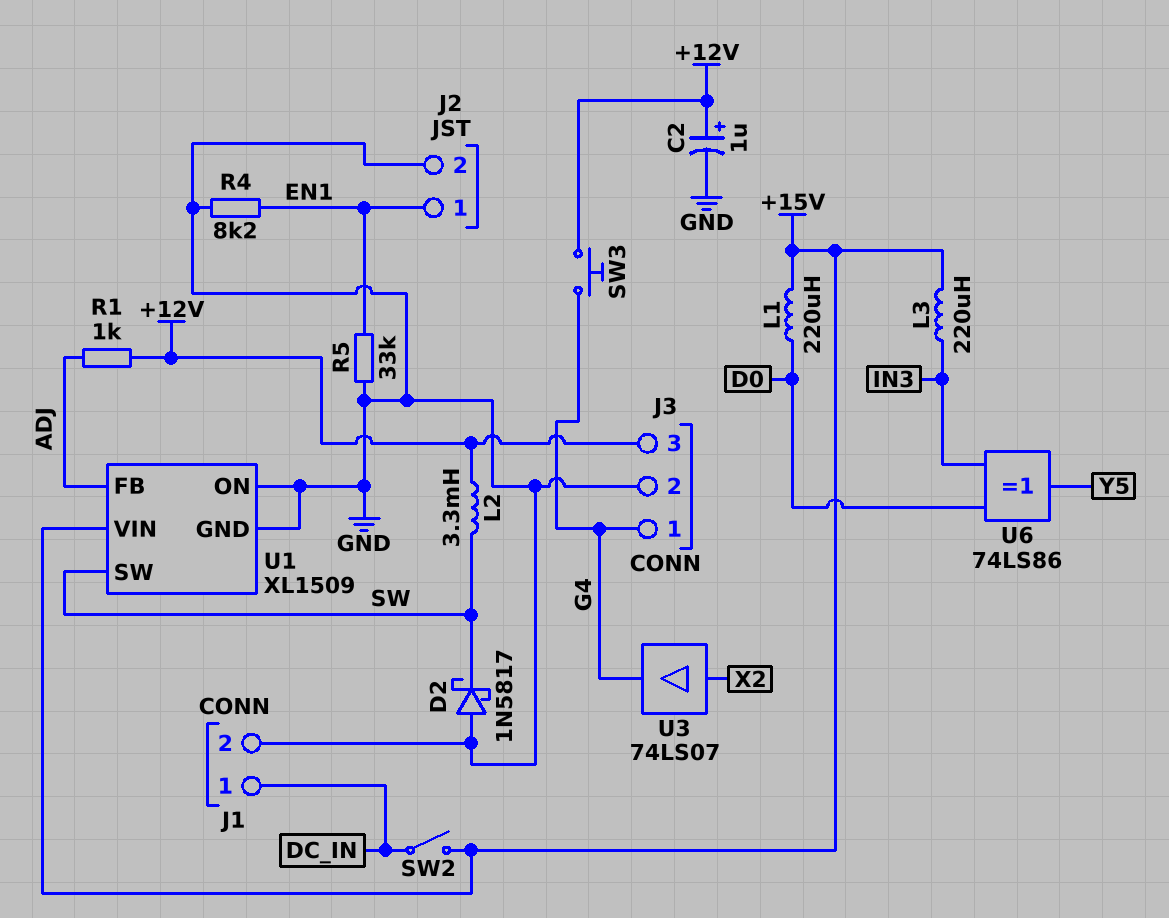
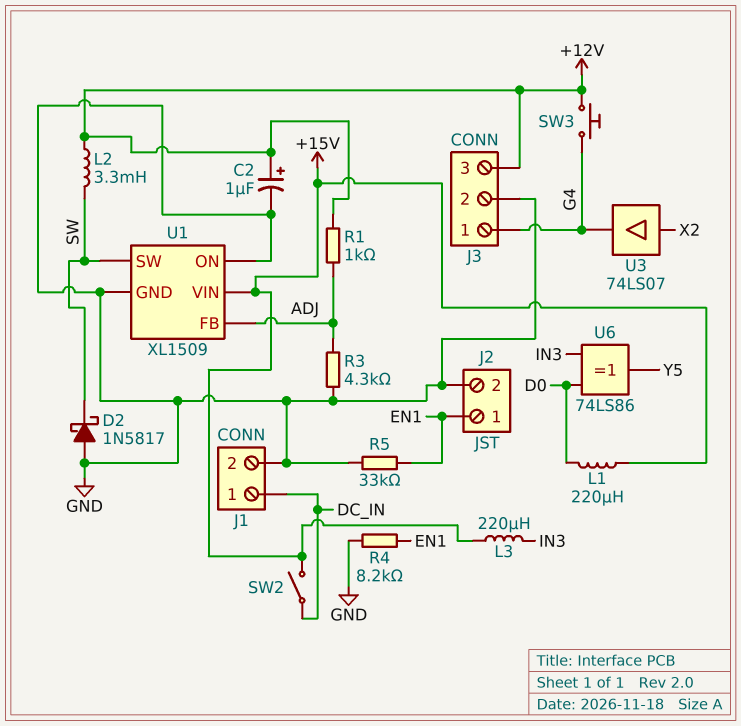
R3: none -> 4.3k (ADJ, GND)

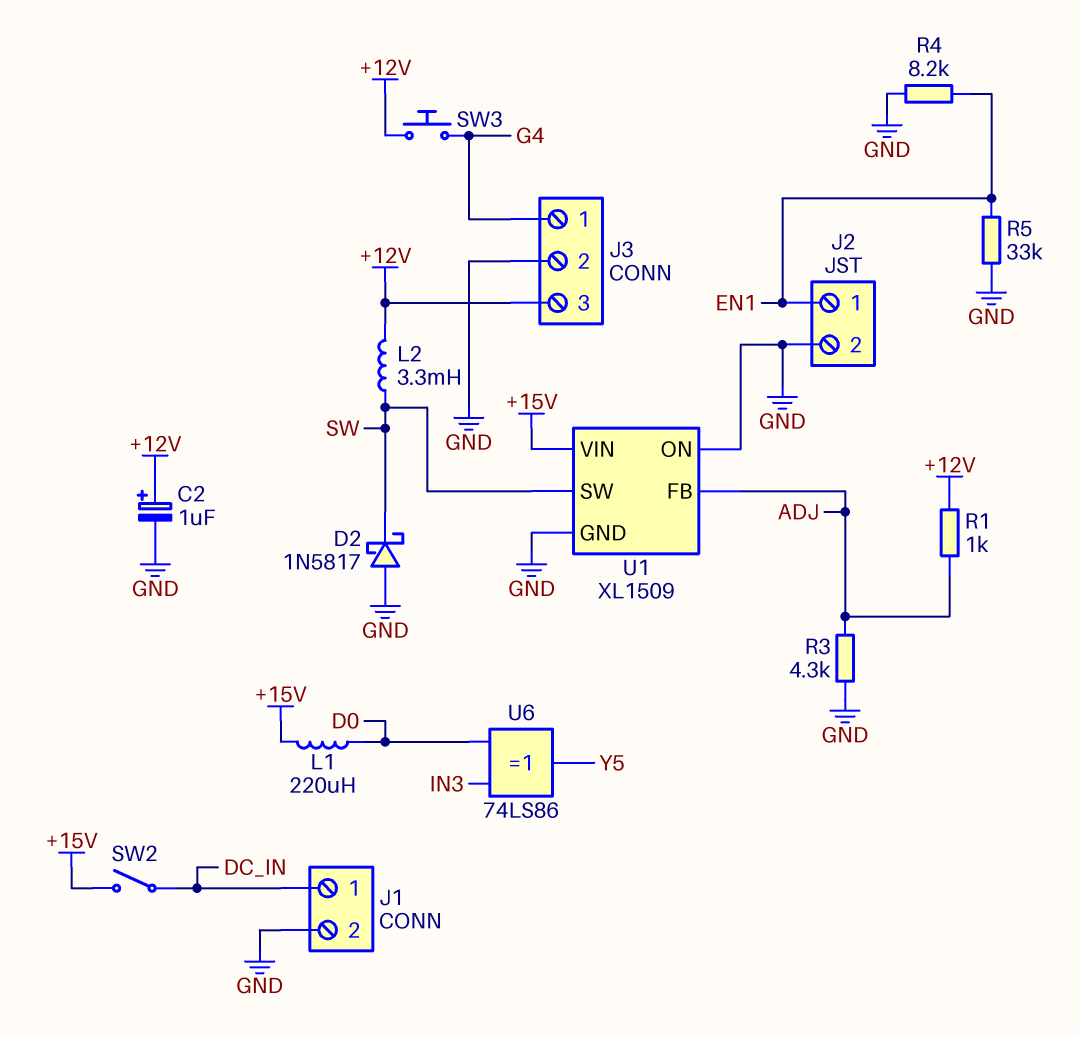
L3: 220uH (+15V, IN3) -> none
U3: buffer 74LS07 (in X2, out G4) -> none

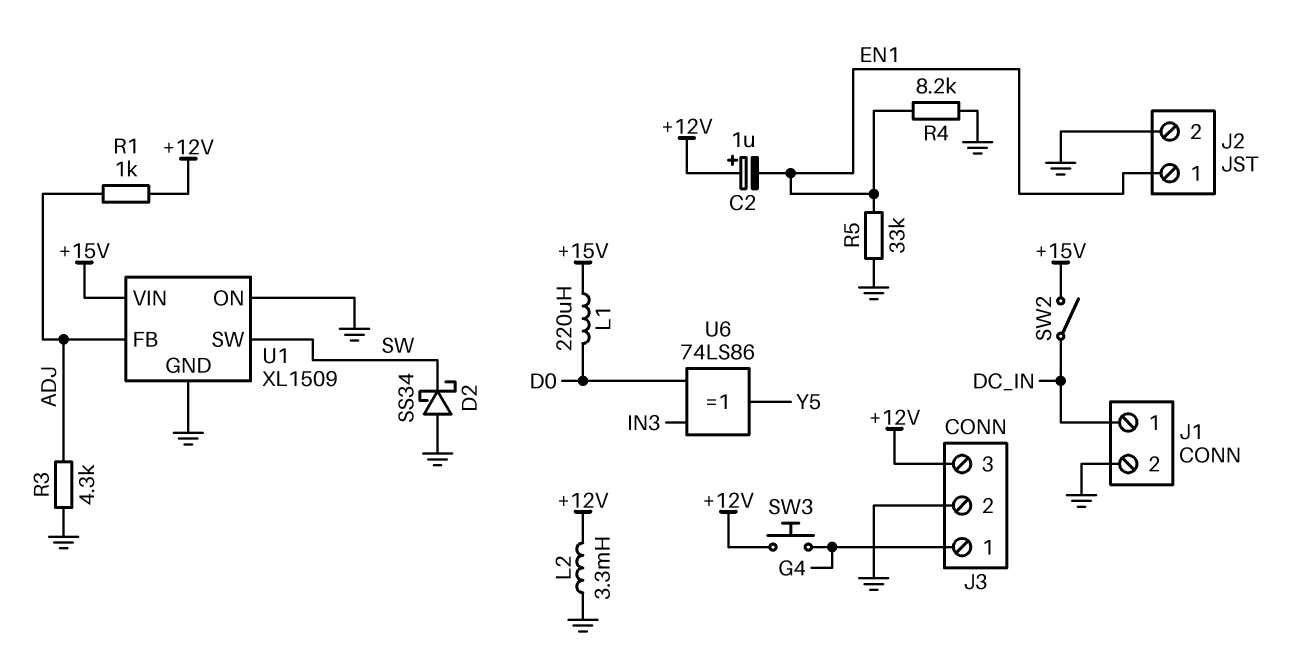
C2: 1uF (plus +12V, minus GND) -> 1uF (plus +12V, minus EN1)
D2: schottky 1N5817 (A GND, K SW) -> schottky SS34 (A GND, K SW)
L2: 3.3mH (+12V, SW) -> 3.3mH (+12V, GND)

